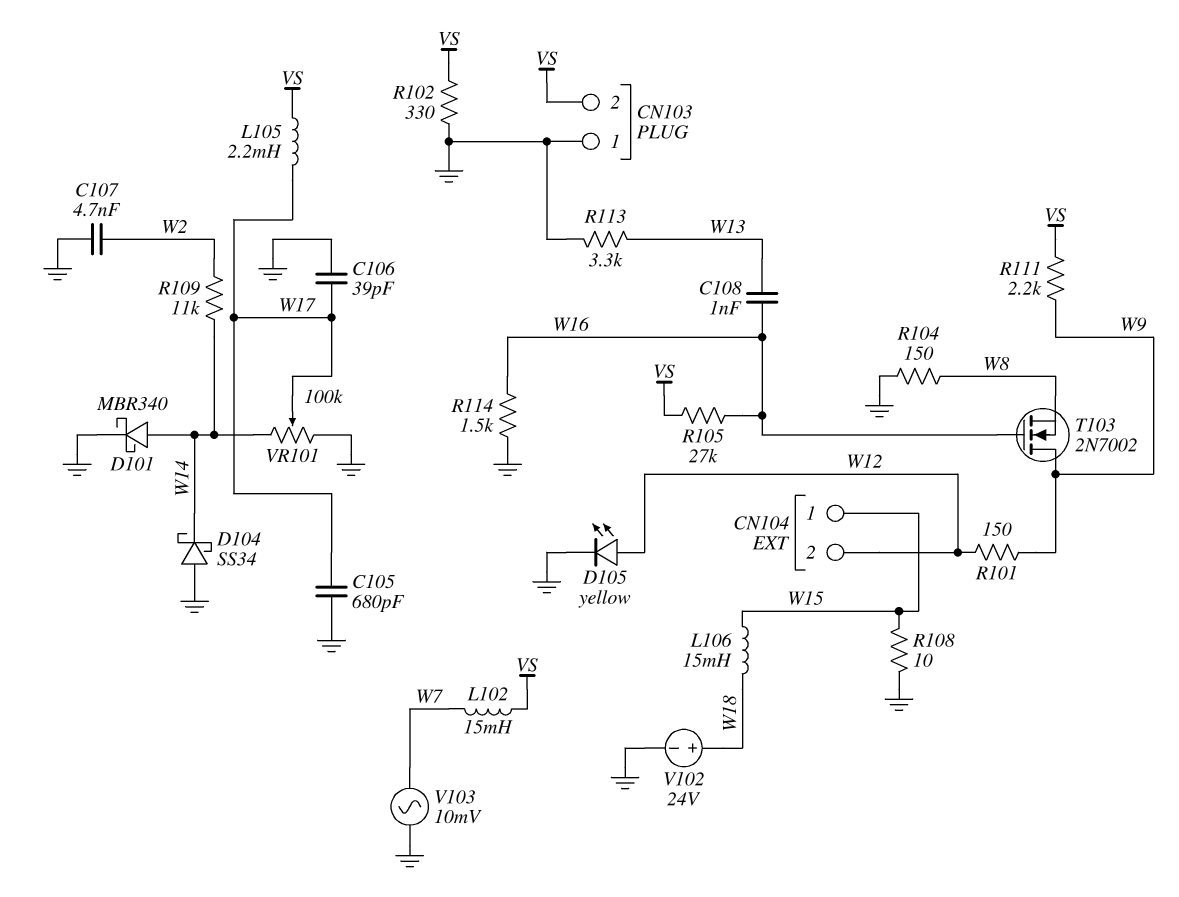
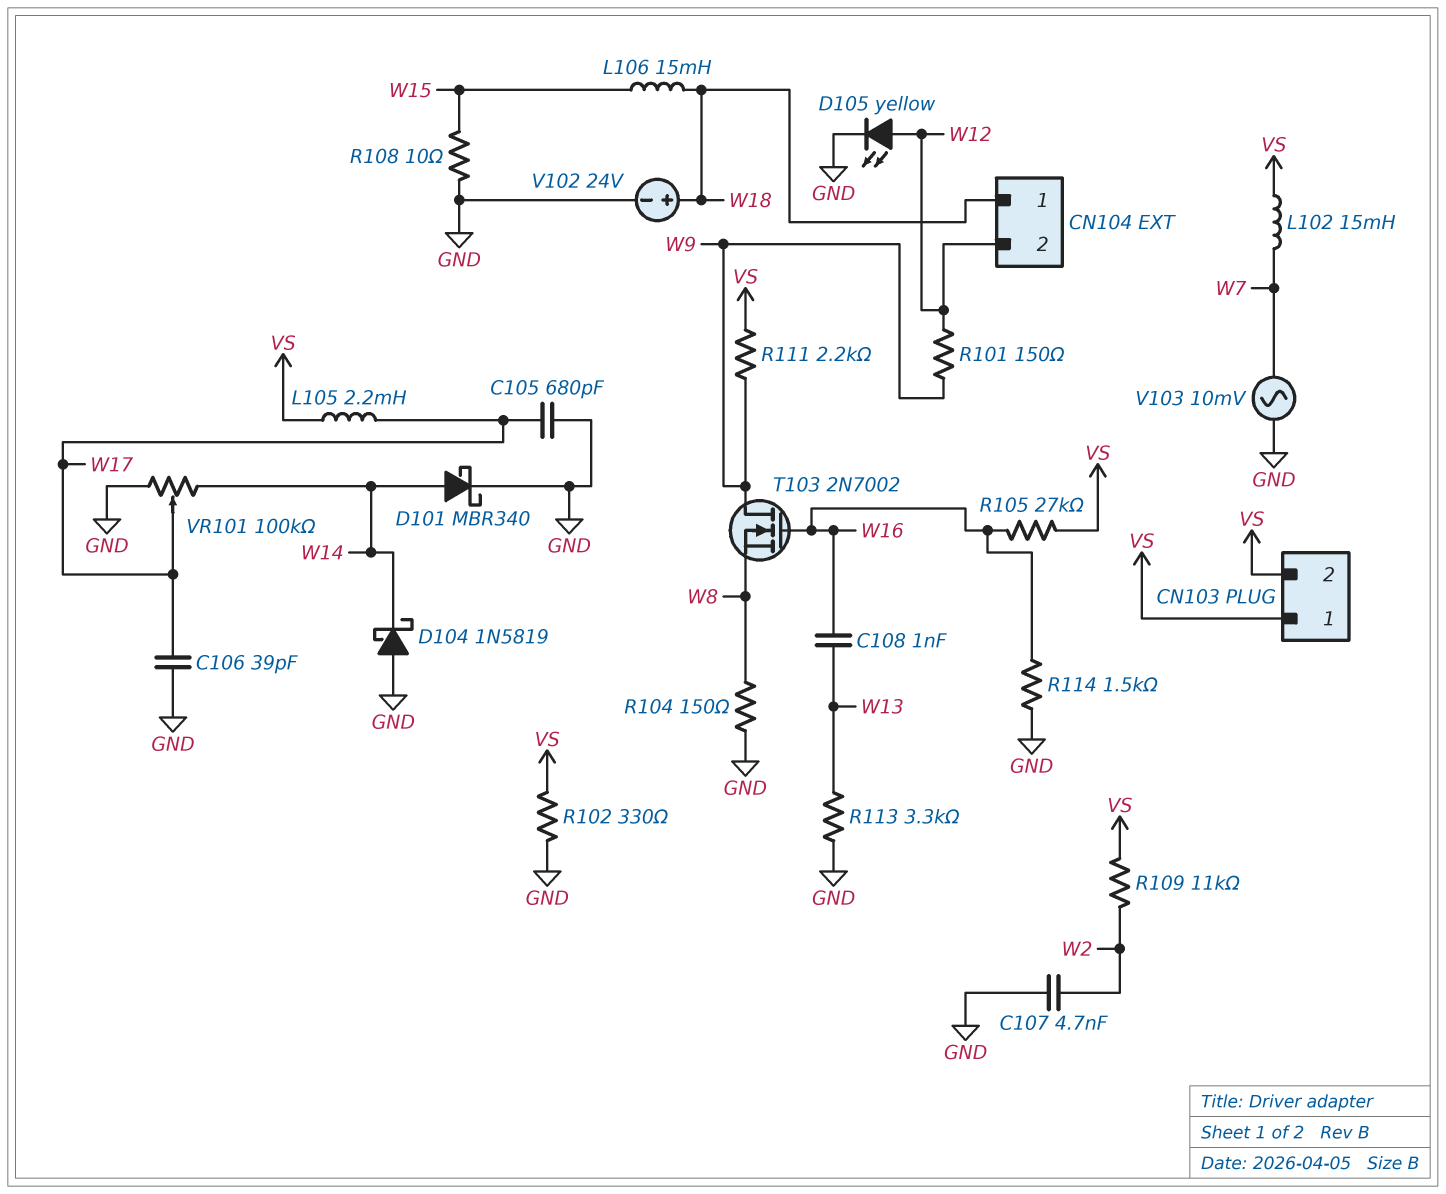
CN103 pin 1: GND -> VS
CN104 pin 1: W15 -> W18
D104: schottky SS34 (A GND, K W14) -> schottky 1N5819 (A GND, K W14)
R109: 11k (W2, W14) -> 11k (VS, W2)

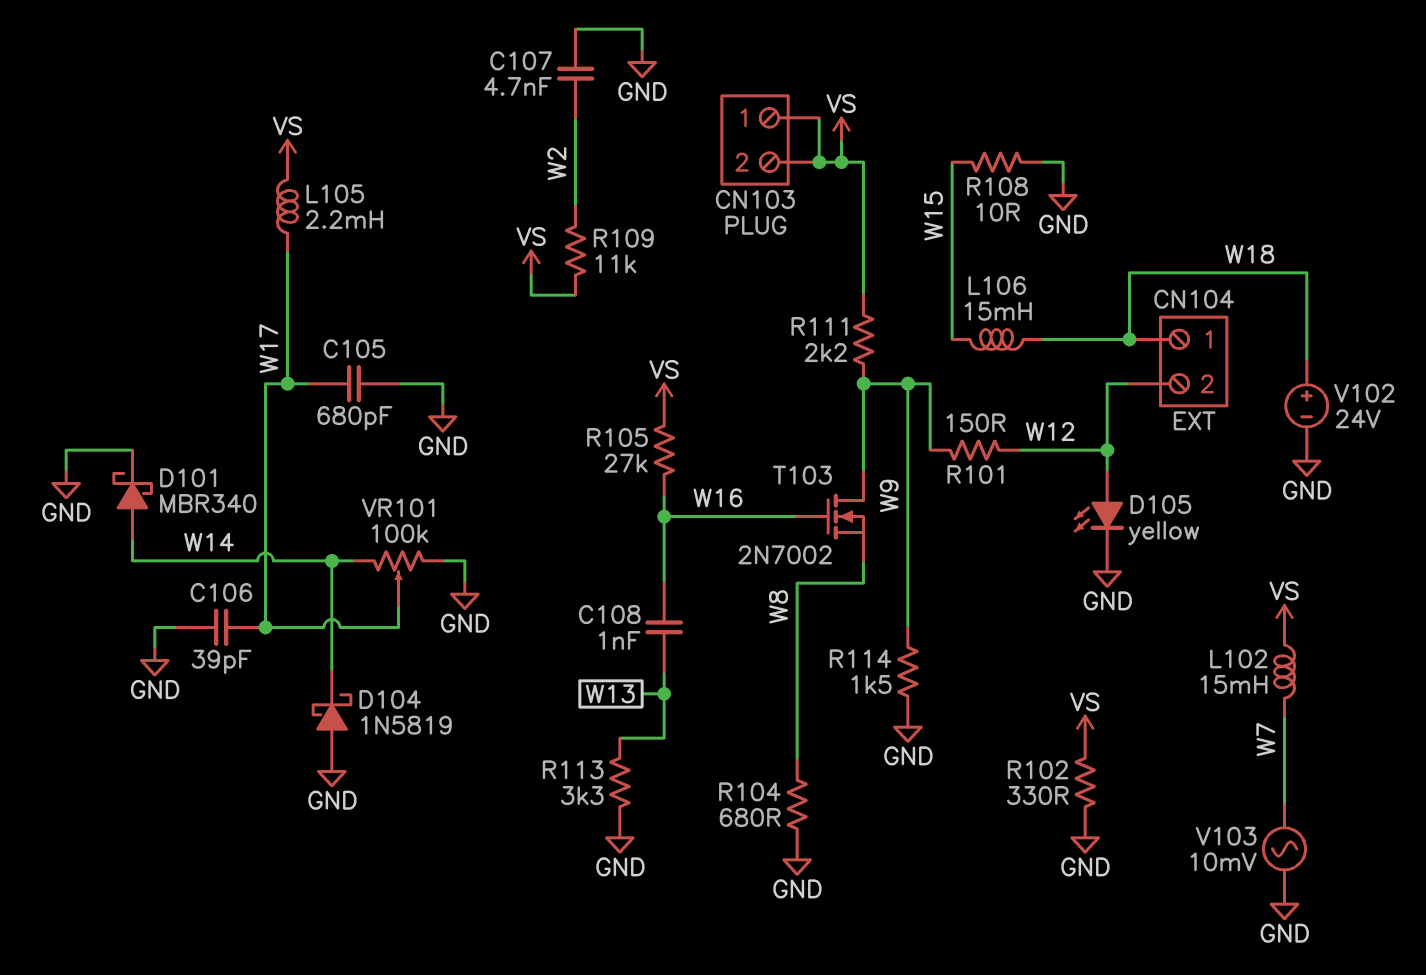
R104: 150 (GND, W8) -> 680 (GND, W8)
R114: 1.5k (GND, W16) -> 1.5k (GND, W9)

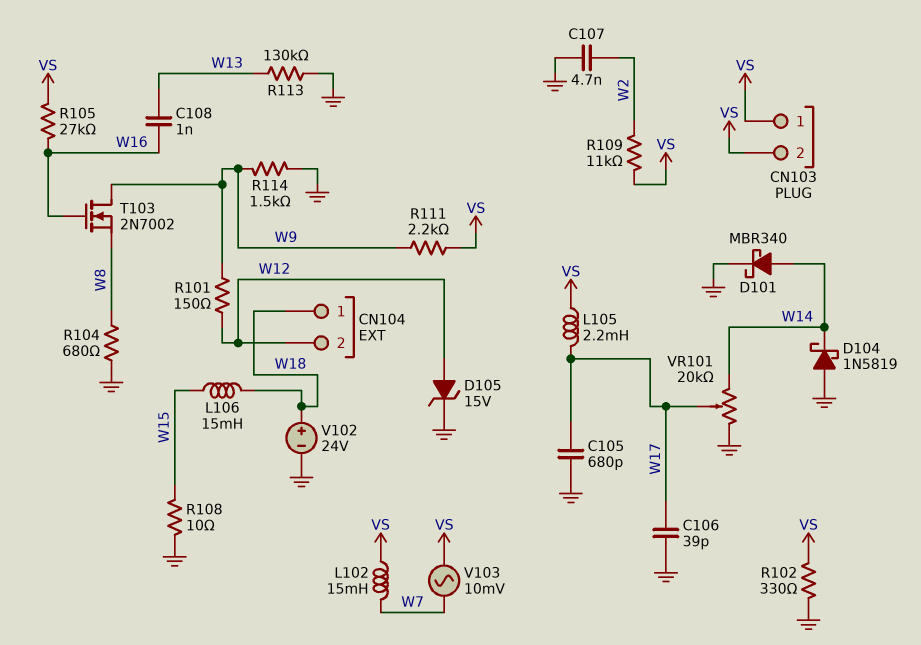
D105: LED yellow (A W12, K GND) -> zener 15V (A W12, K GND)
R113: 3.3k (GND, W13) -> 130k (GND, W13)
V103: AC 10mV (GND, W7) -> AC 10mV (VS, W7)
VR101: 100k (GND, W14, wiper W17) -> 20k (GND, W14, wiper W17)

